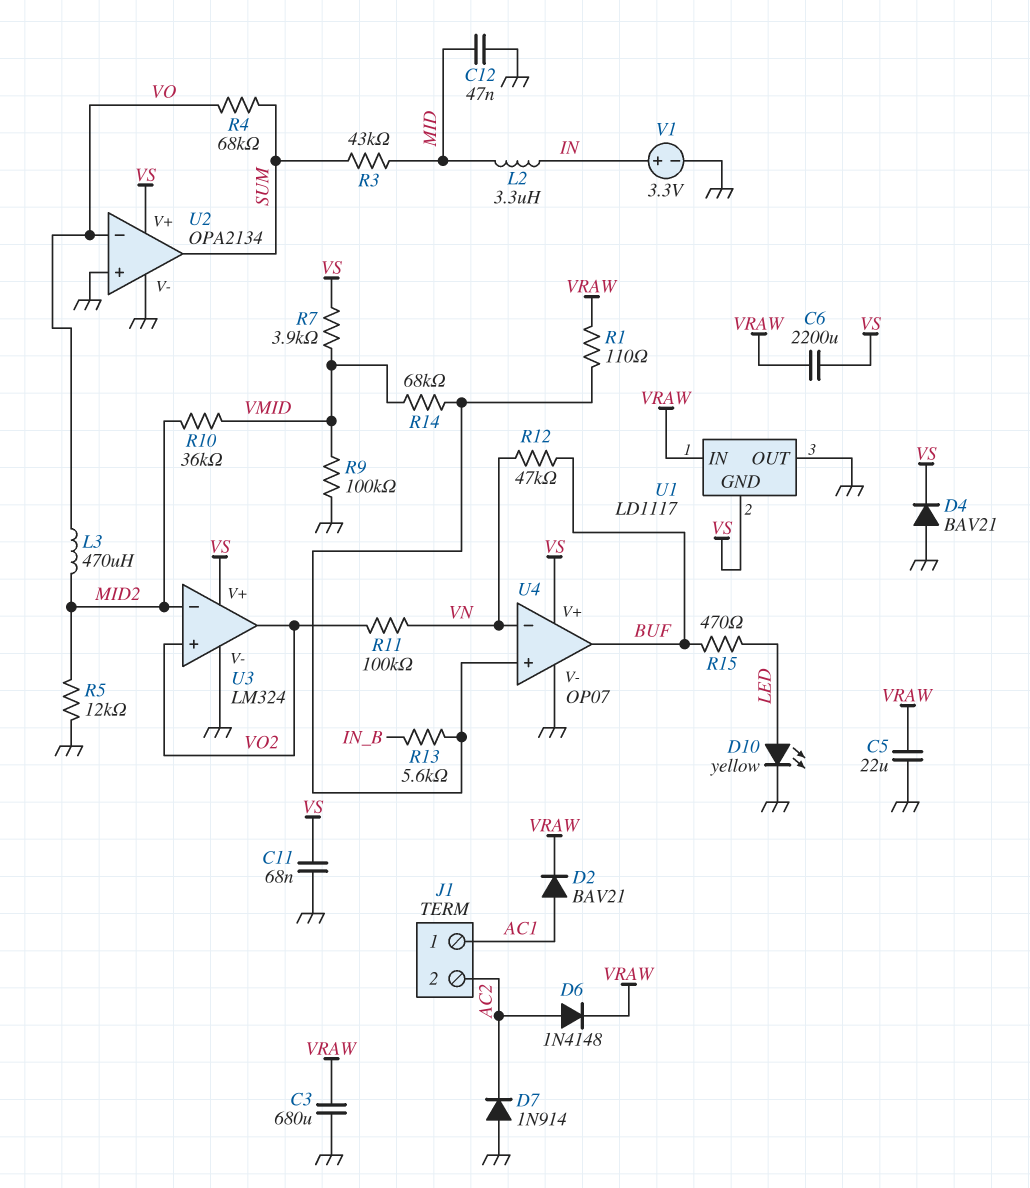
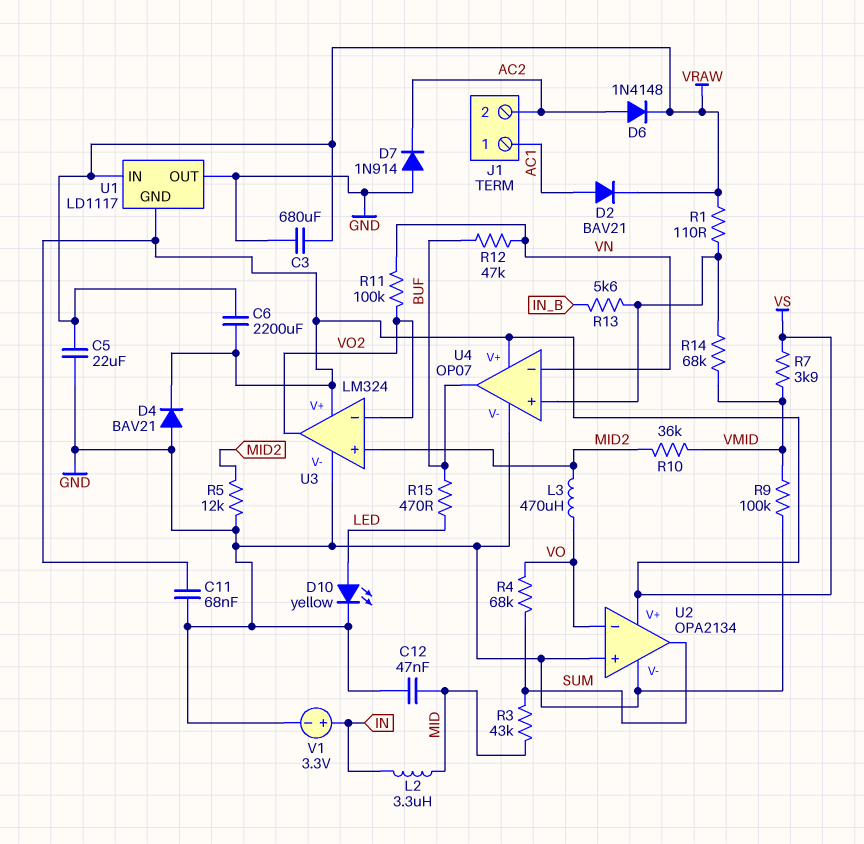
U3 pin in+: VO2 -> MID2
U3 pin in-: MID2 -> VO2

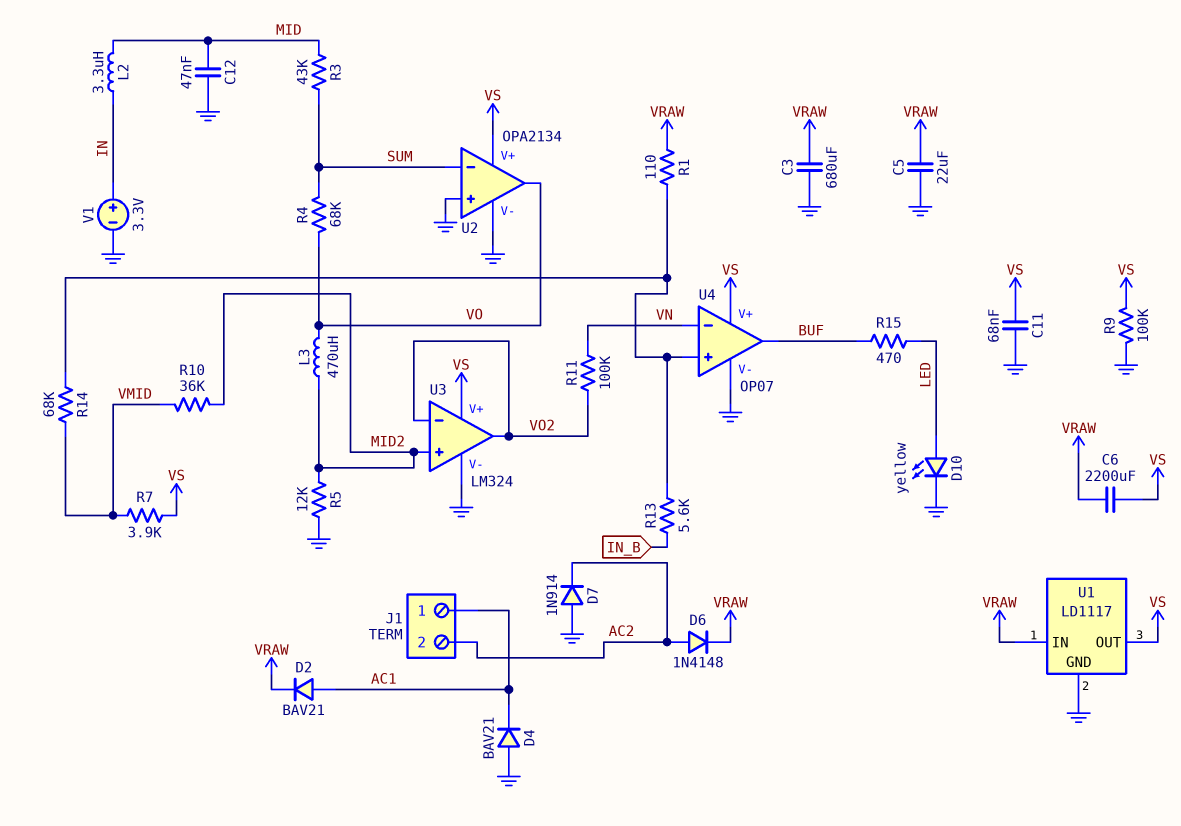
D4: diode BAV21 (A GND, K VS) -> diode BAV21 (A GND, K AC1)
R9: 100k (GND, VMID) -> 100k (GND, VS)
R12: 47k (BUF, VN) -> none
U1 pin GND: VS -> GND
U1 pin OUT: GND -> VS
U2 pin in-: VO -> SUM
U2 pin out: SUM -> VO

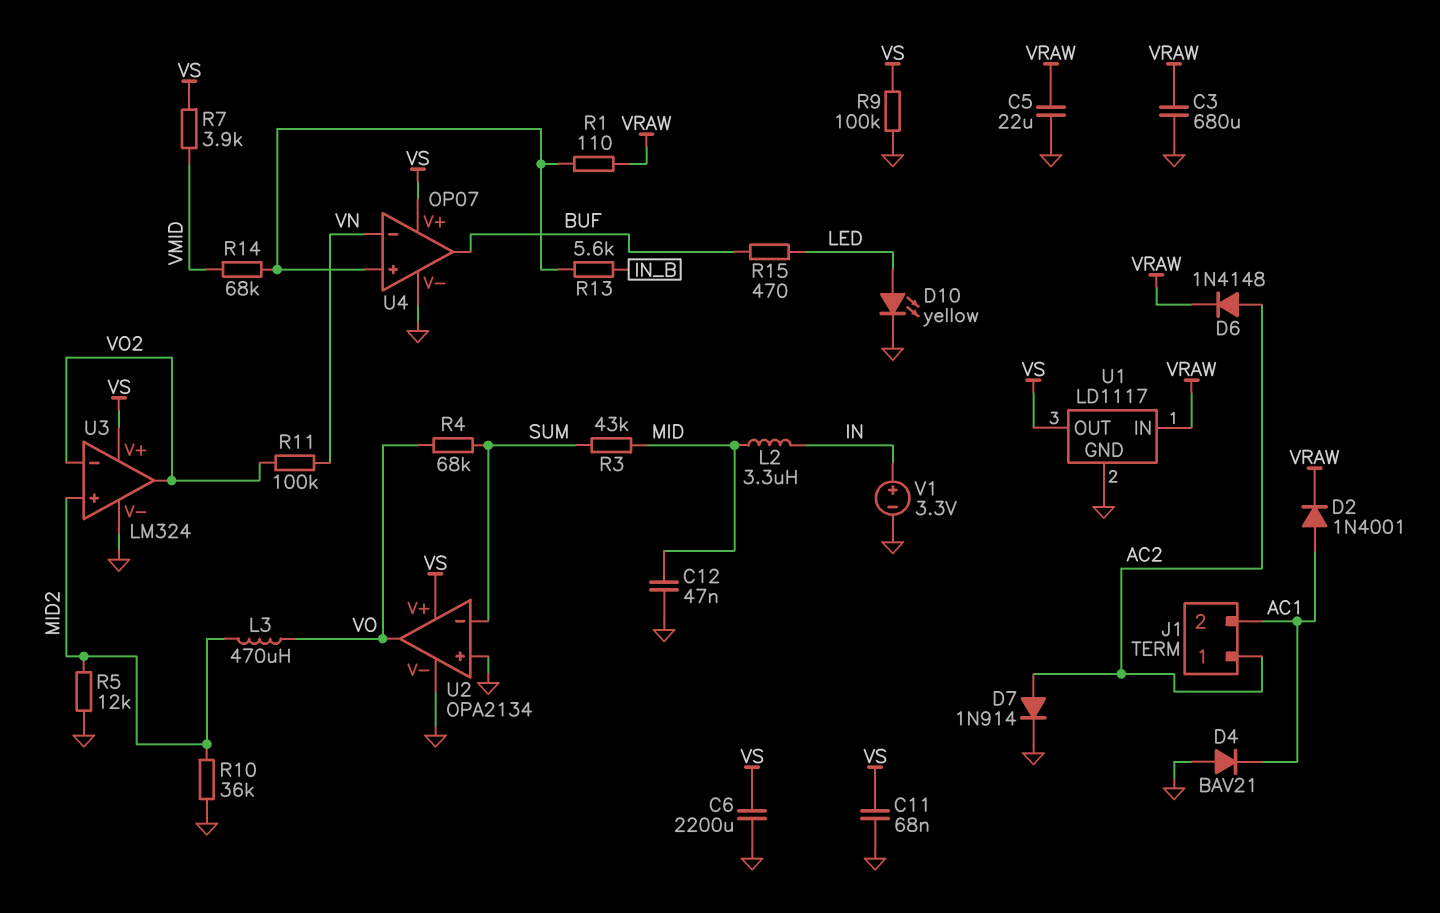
C6: 2200uF (VRAW, VS) -> 2200uF (GND, VS)
D2: diode BAV21 (A AC1, K VRAW) -> diode 1N4001 (A AC1, K VRAW)
D7: diode 1N914 (A GND, K AC2) -> diode 1N914 (A AC2, K GND)
J1 pin 1: AC1 -> AC2
J1 pin 2: AC2 -> AC1
R10: 36k (MID2, VMID) -> 36k (GND, MID2)

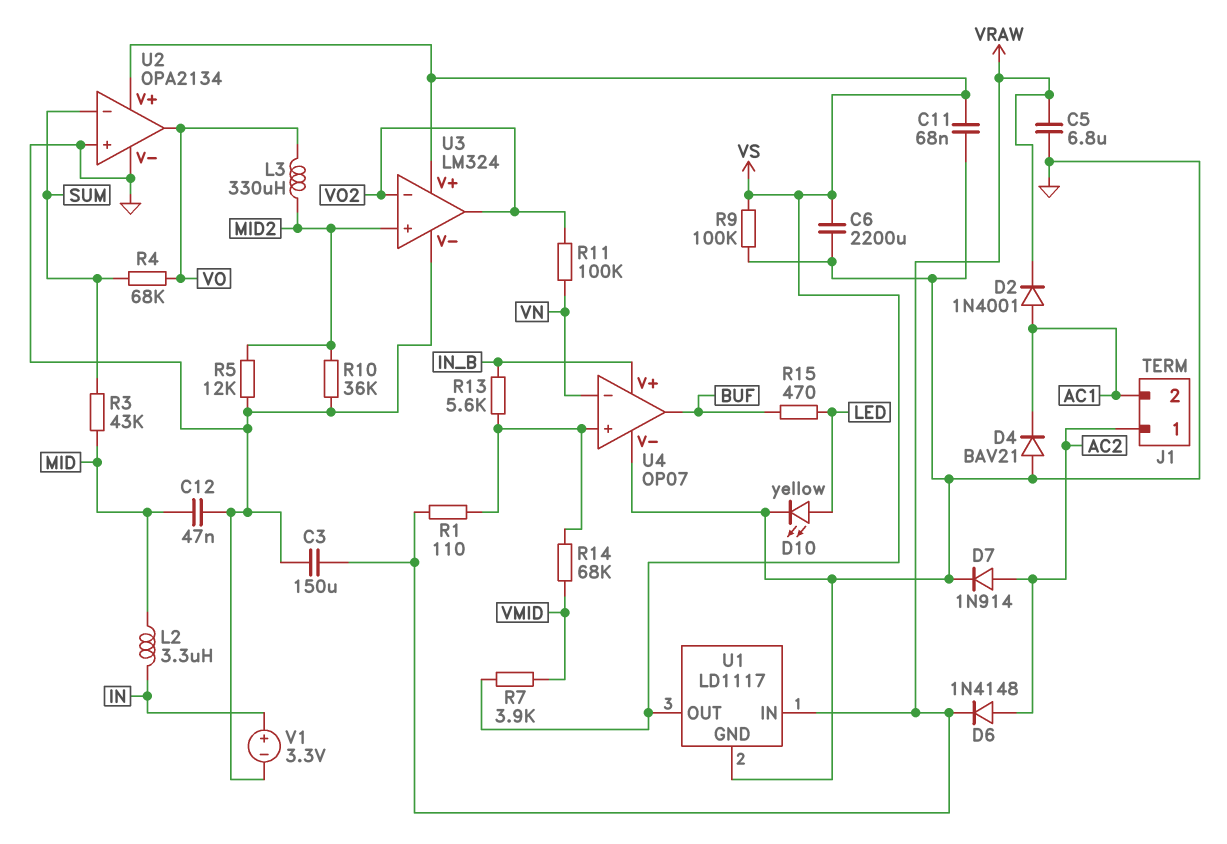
C3: 680uF (GND, VRAW) -> 150uF (GND, VRAW)
C5: 22uF (GND, VRAW) -> 6.8uF (GND, VRAW)
L3: 470uH (MID2, VO) -> 330uH (MID2, VO)
U4 pin V+: VS -> IN_B

